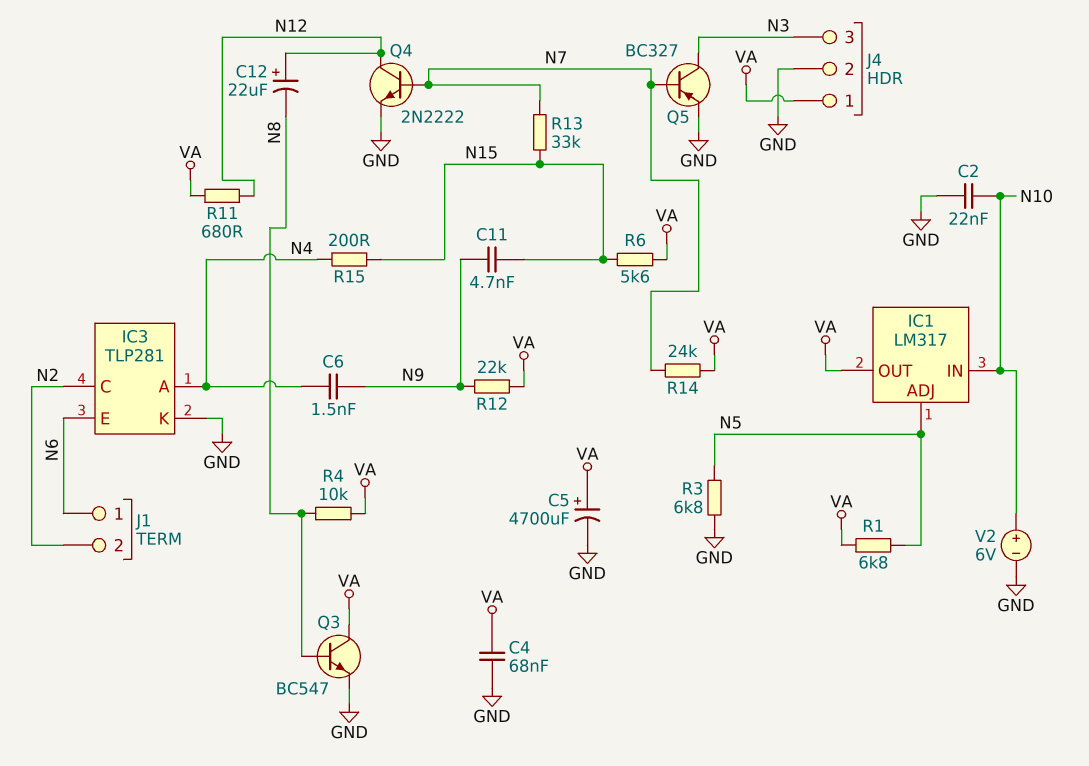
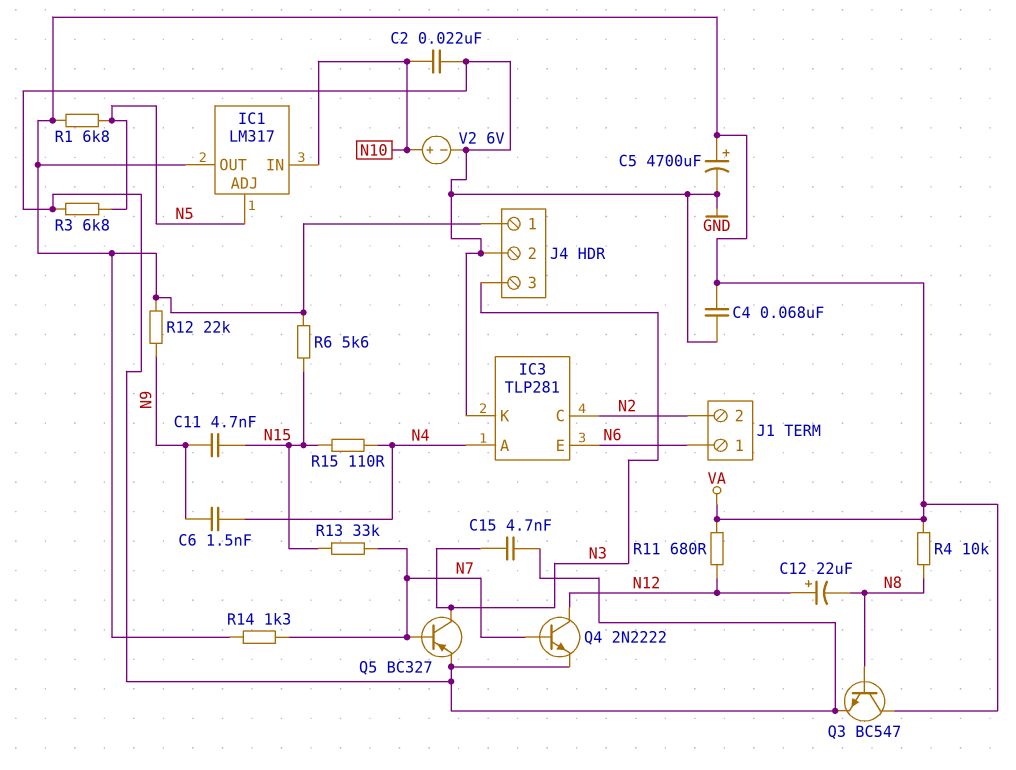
C15: none -> 4.7nF (GND, N3)
R14: 24k (N7, VA) -> 1.3k (N7, VA)
R15: 200 (N4, N15) -> 110 (N4, N15)

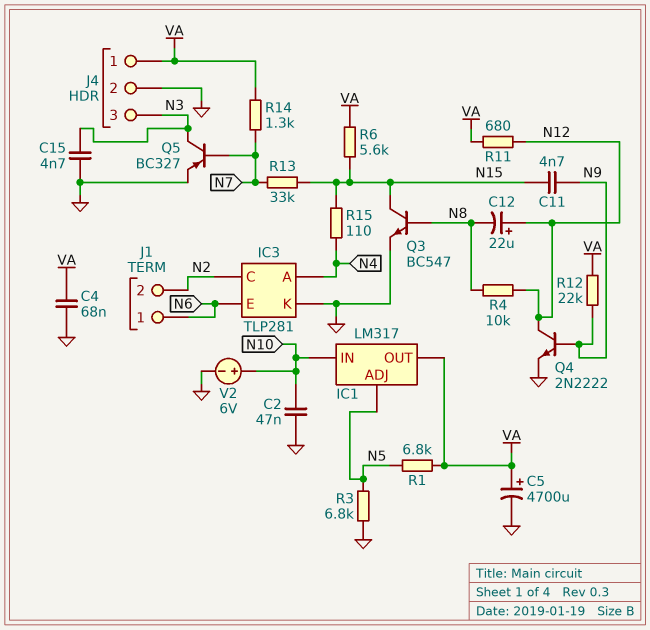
C2: 22nF (GND, N10) -> 47nF (GND, N10)
C6: 1.5nF (N4, N9) -> none
Q3: NPN BC547 (B N8, C VA, E GND) -> NPN BC547 (B N8, C N15, E GND)
Q4: NPN 2N2222 (B N7, C N12, E GND) -> NPN 2N2222 (B N9, C N12, E GND)
R4: 10k (N8, VA) -> 10k (N8, N12)

